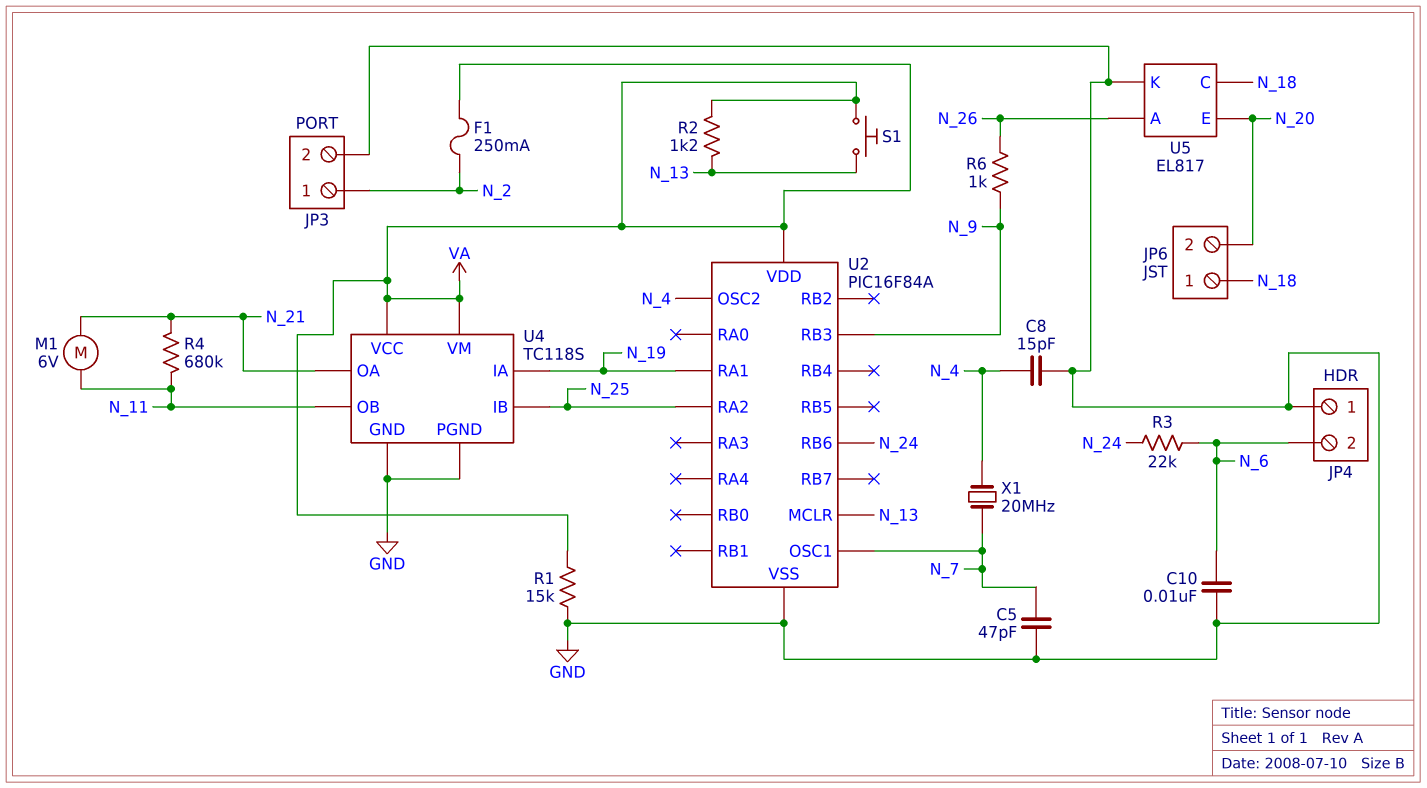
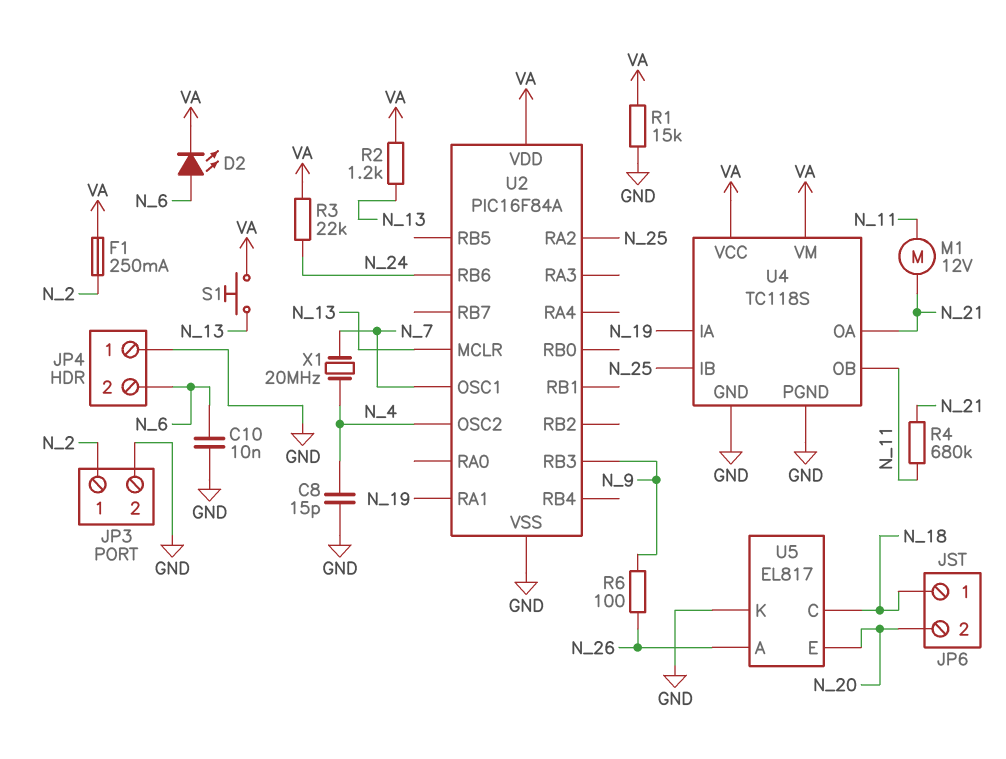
C5: 47pF (GND, N_7) -> none
D2: none -> LED (A N_6, K VA)
M1: motor 6V (N_11, N_21) -> motor 12V (N_11, N_21)
R3: 22k (N_6, N_24) -> 22k (N_24, VA)
R6: 1k (N_9, N_26) -> 100 (N_9, N_26)

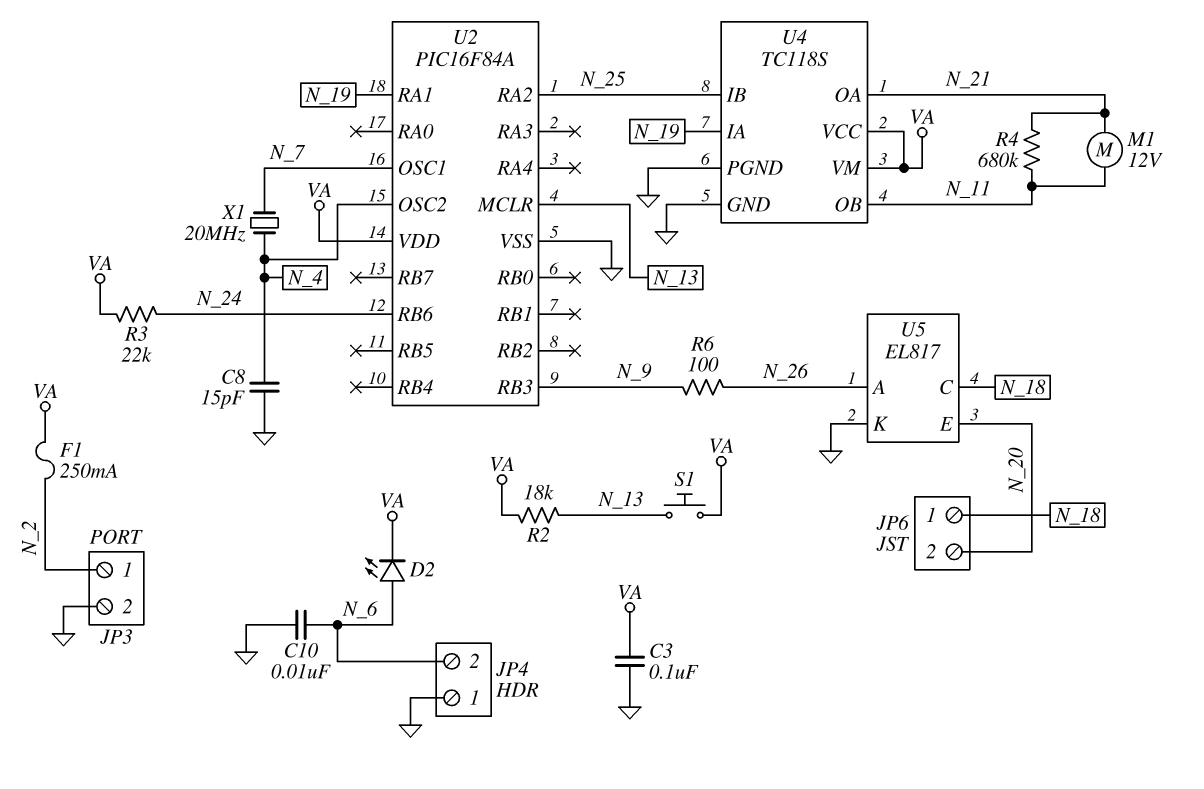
C3: none -> 100nF (GND, VA)
R1: 15k (GND, VA) -> none
R2: 1.2k (N_13, VA) -> 18k (N_13, VA)

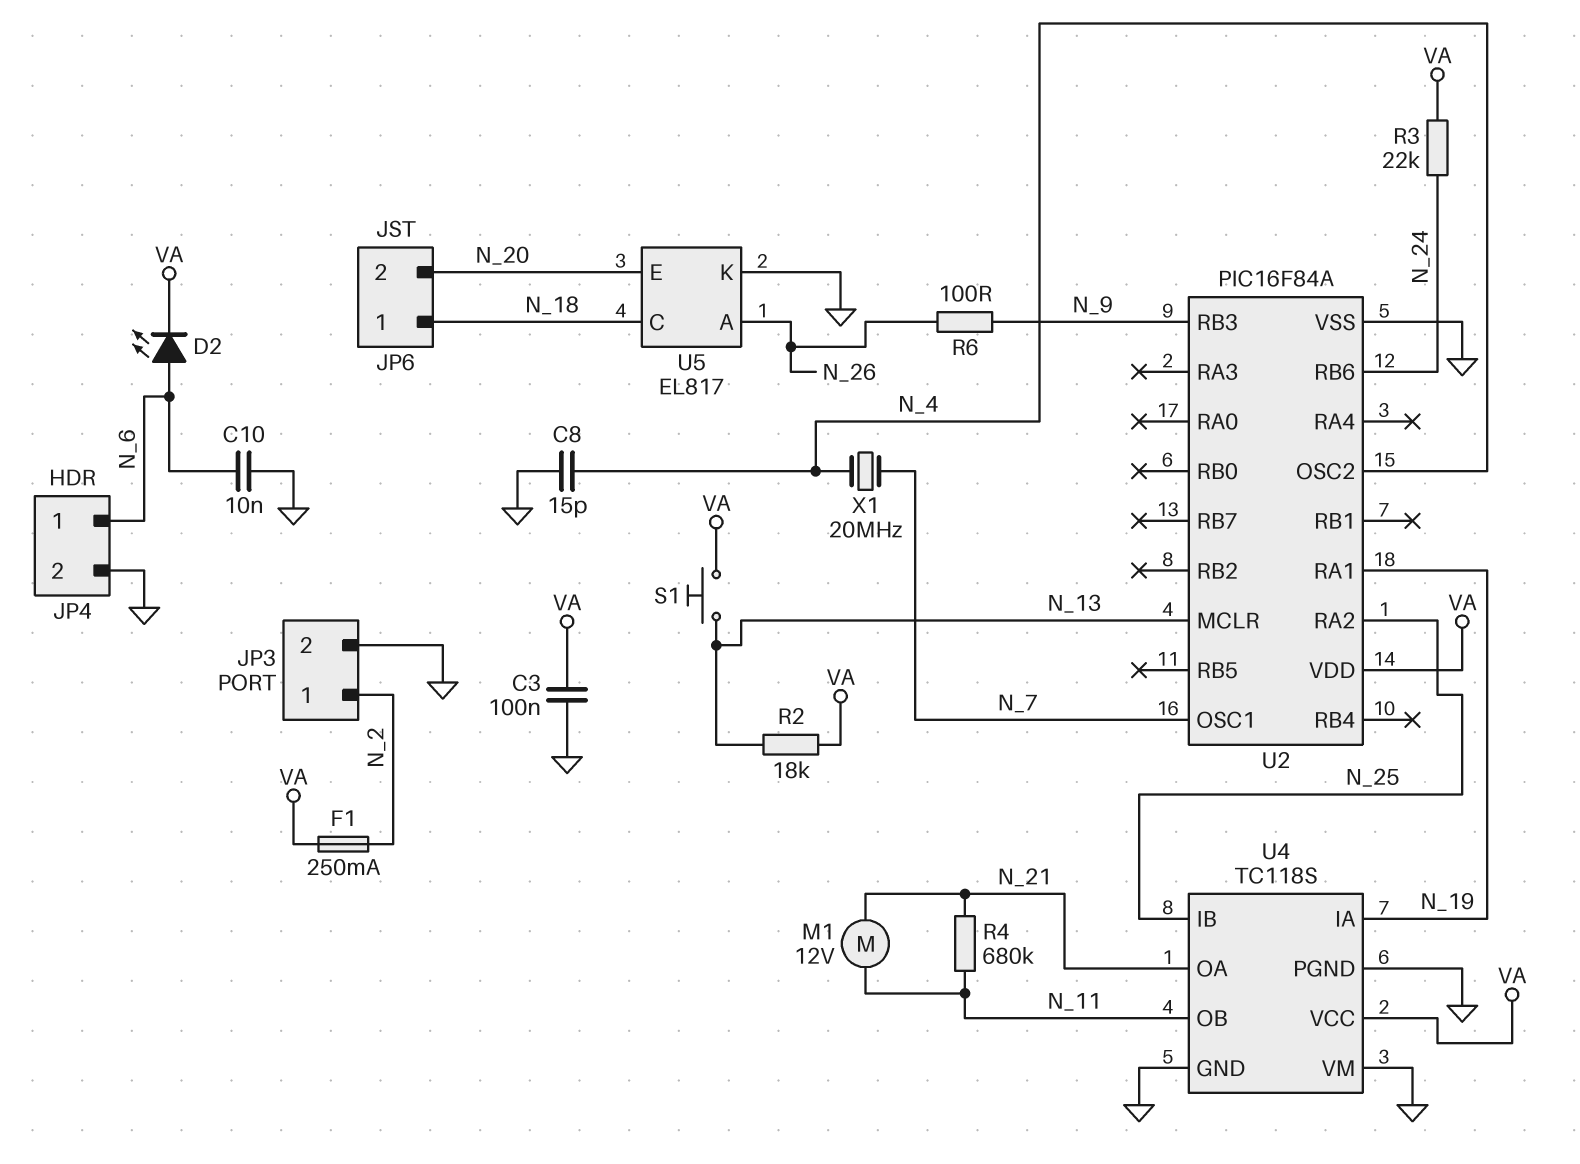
JP4 pin 1: GND -> N_6
JP4 pin 2: N_6 -> GND
U4 pin VM: VA -> GND

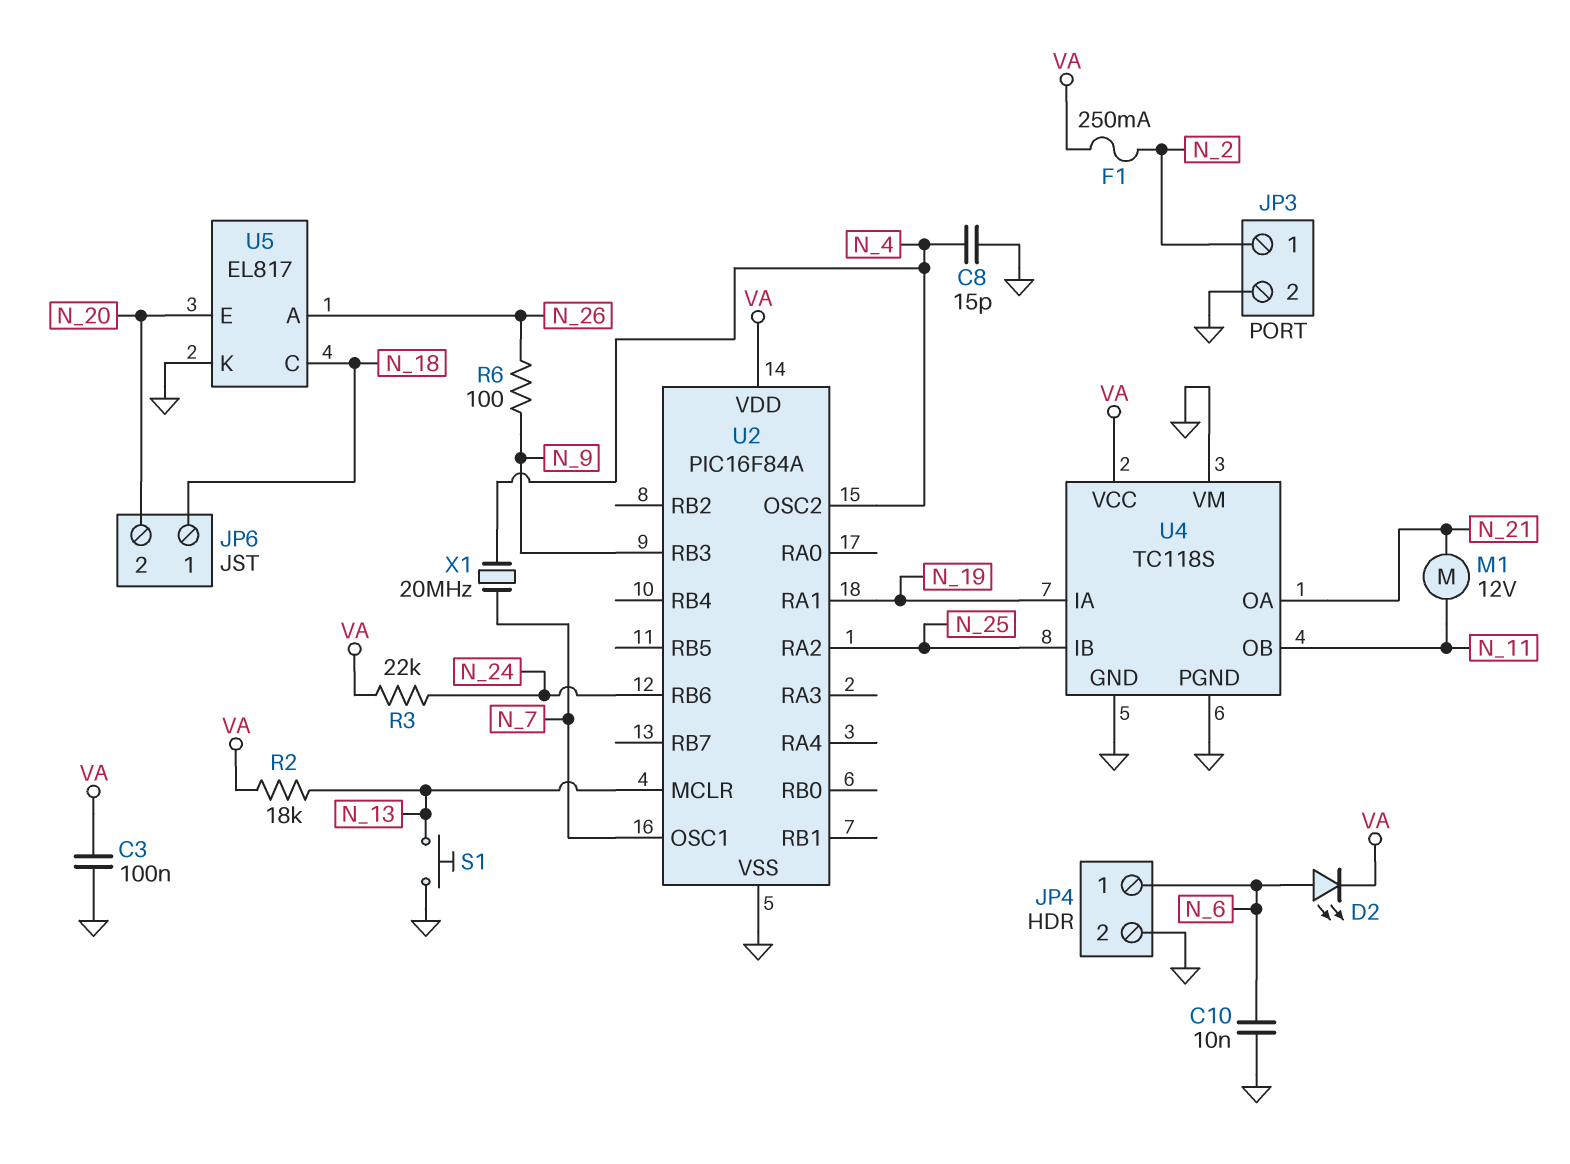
R4: 680k (N_11, N_21) -> none
S1: button (N_13, VA) -> button (GND, N_13)

